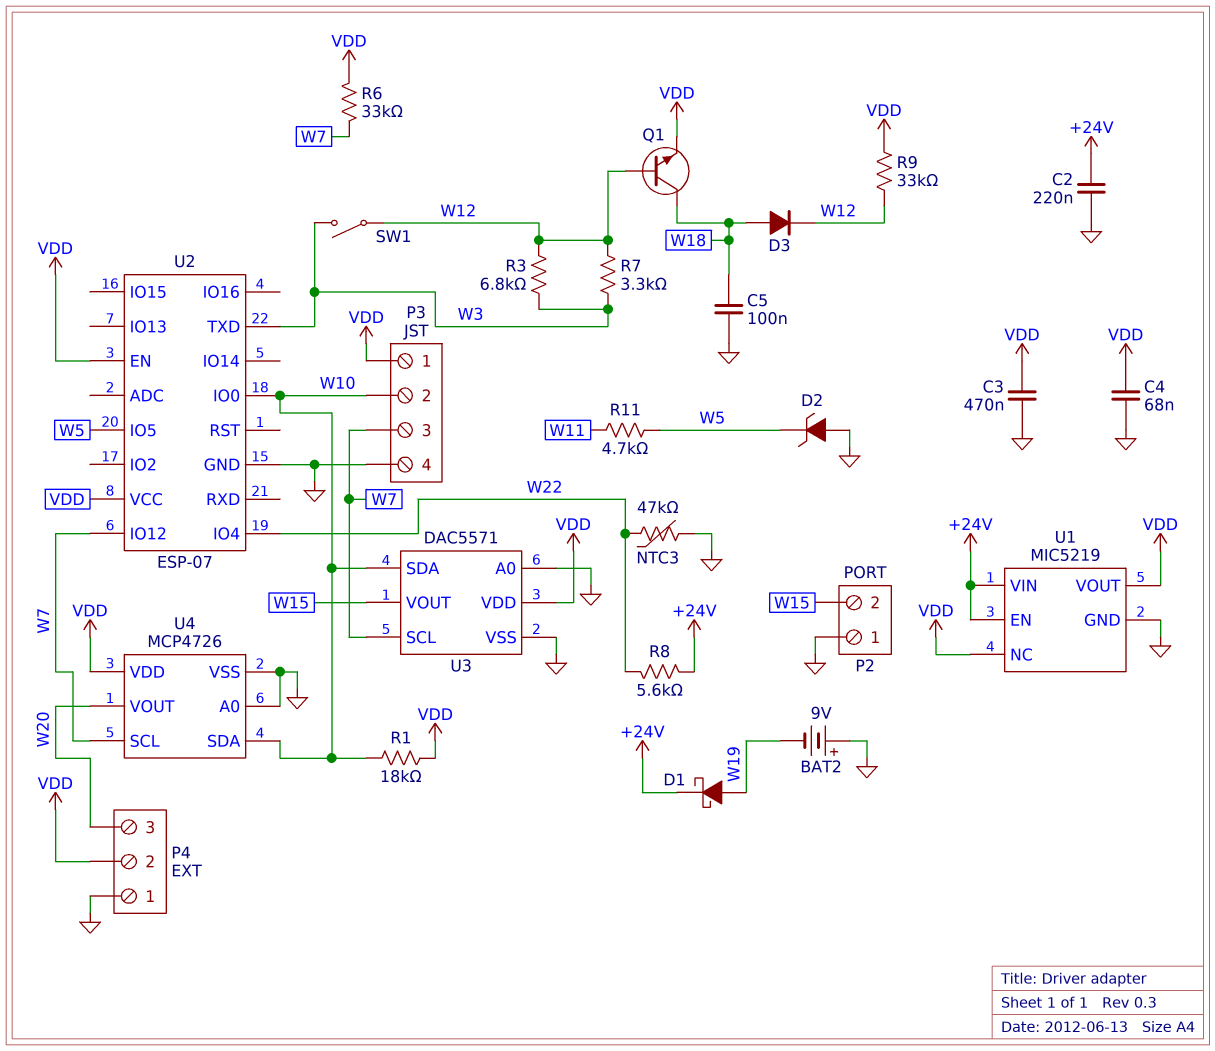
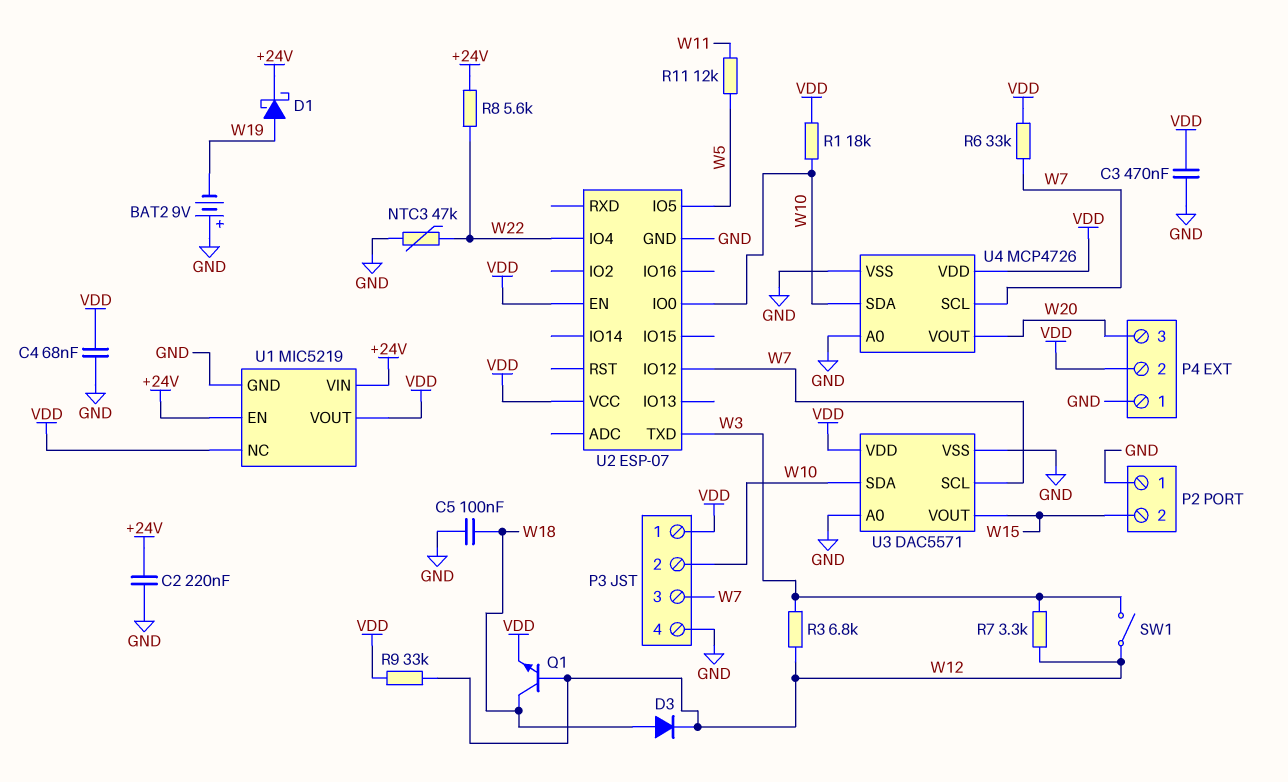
D2: zener (A GND, K W5) -> none
R11: 4.7k (W5, W11) -> 12k (W5, W11)

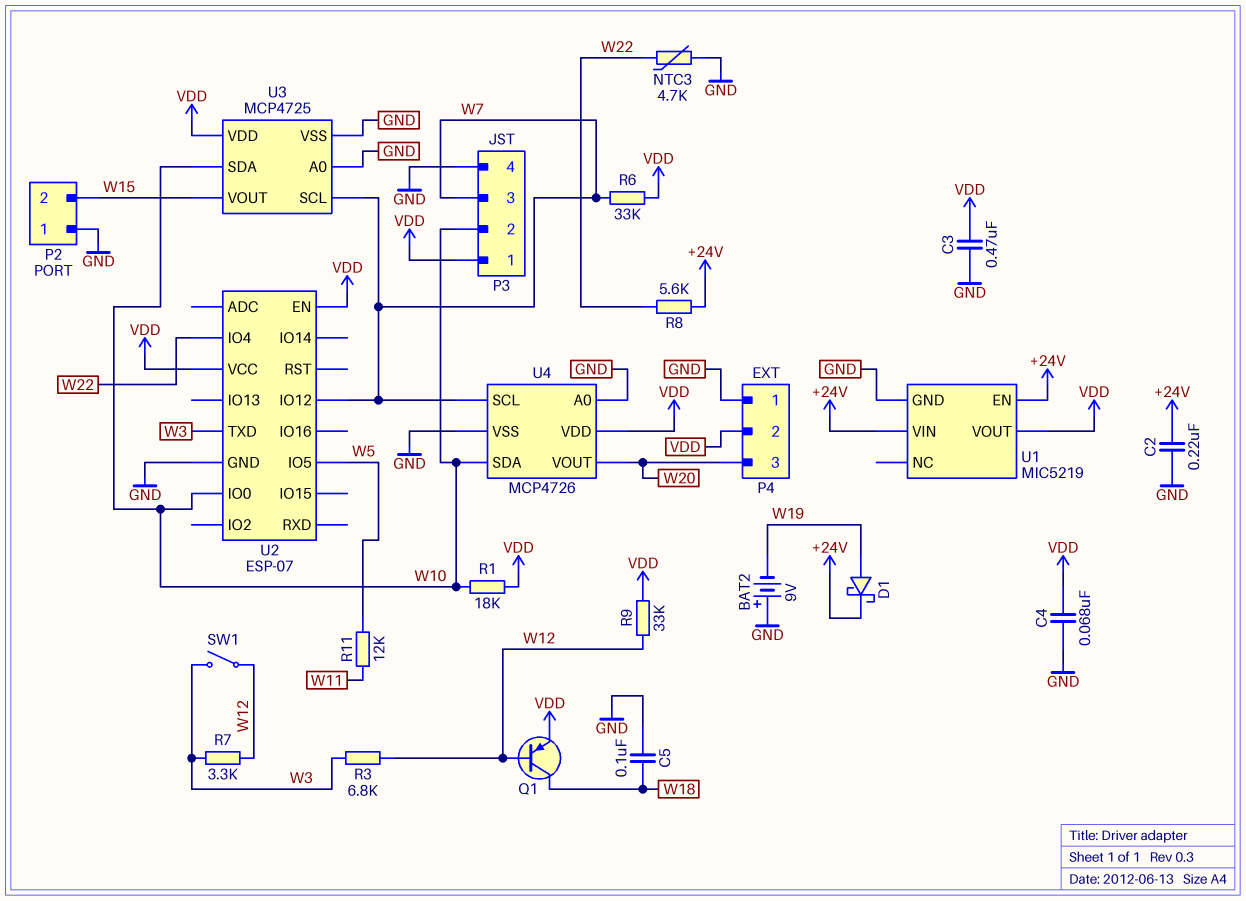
D3: diode (A W18, K W12) -> none
NTC3: 47k (GND, W22) -> 4.7k (GND, W22)
Q1: NPN (B W12, C W18, E VDD) -> PNP (B W12, C W18, E VDD)
U1 pin NC: VDD -> none
U3: DAC5571 -> MCP4725

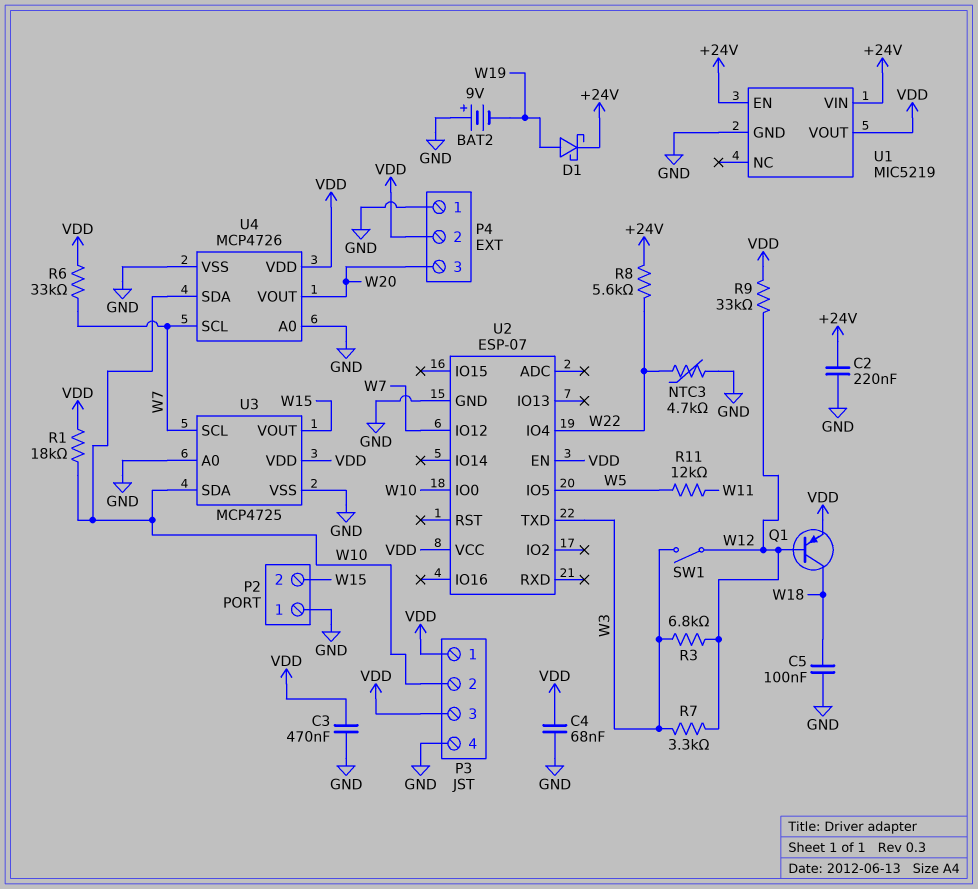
P3 pin 3: W7 -> VDD

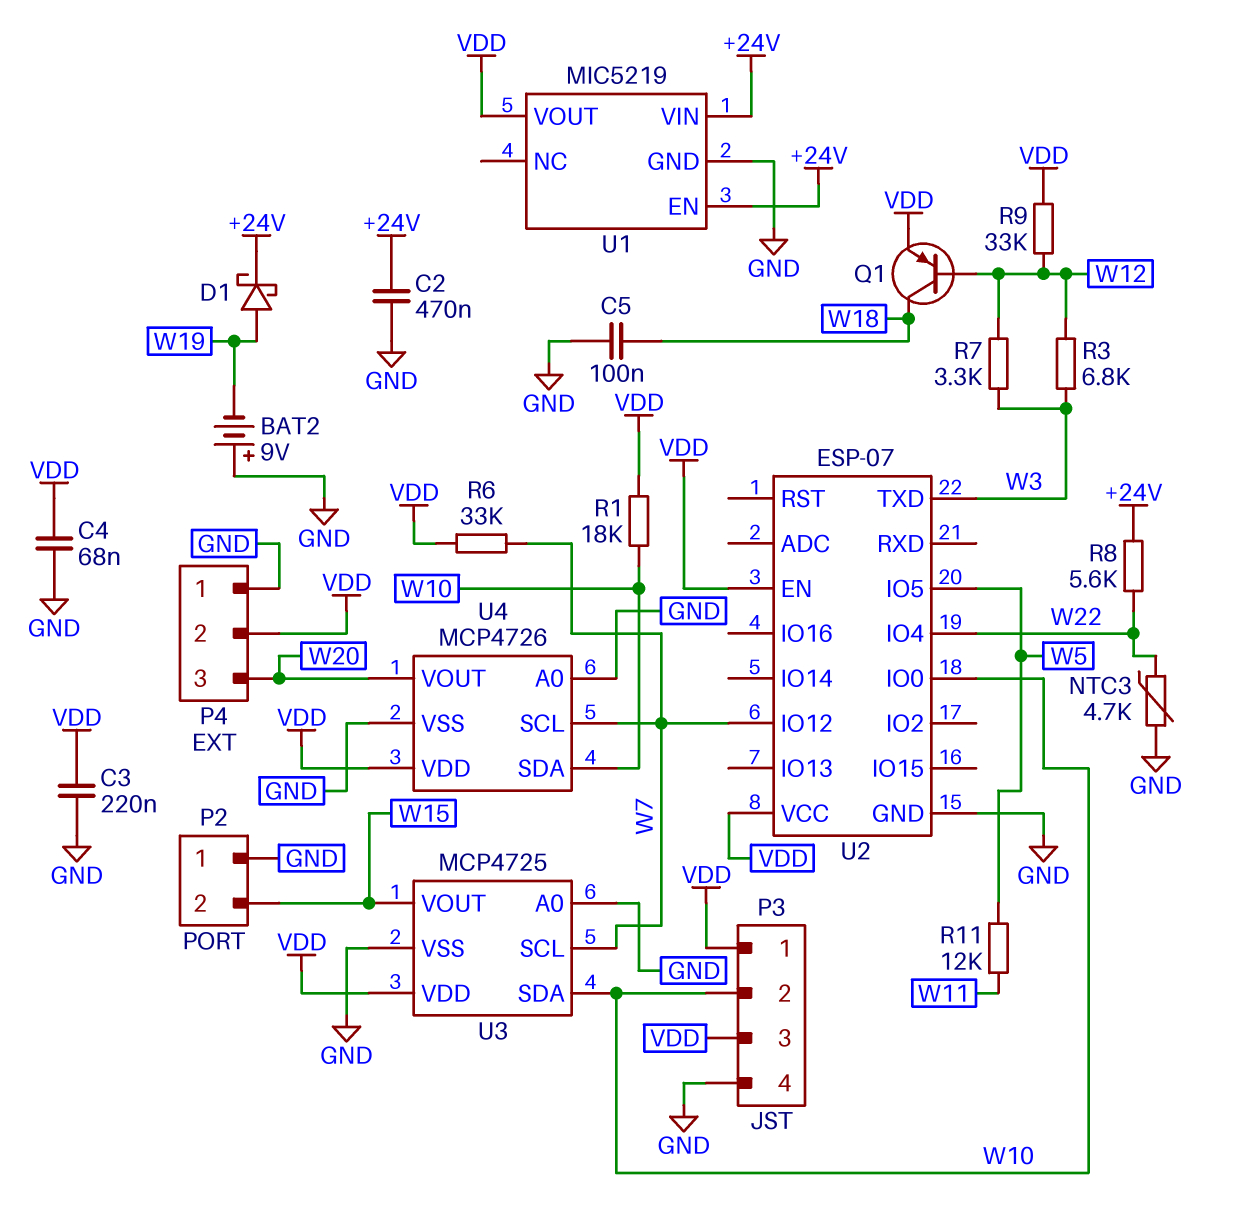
C2: 220nF (+24V, GND) -> 470nF (+24V, GND)
C3: 470nF (GND, VDD) -> 220nF (GND, VDD)
SW1: switch (W3, W12) -> none

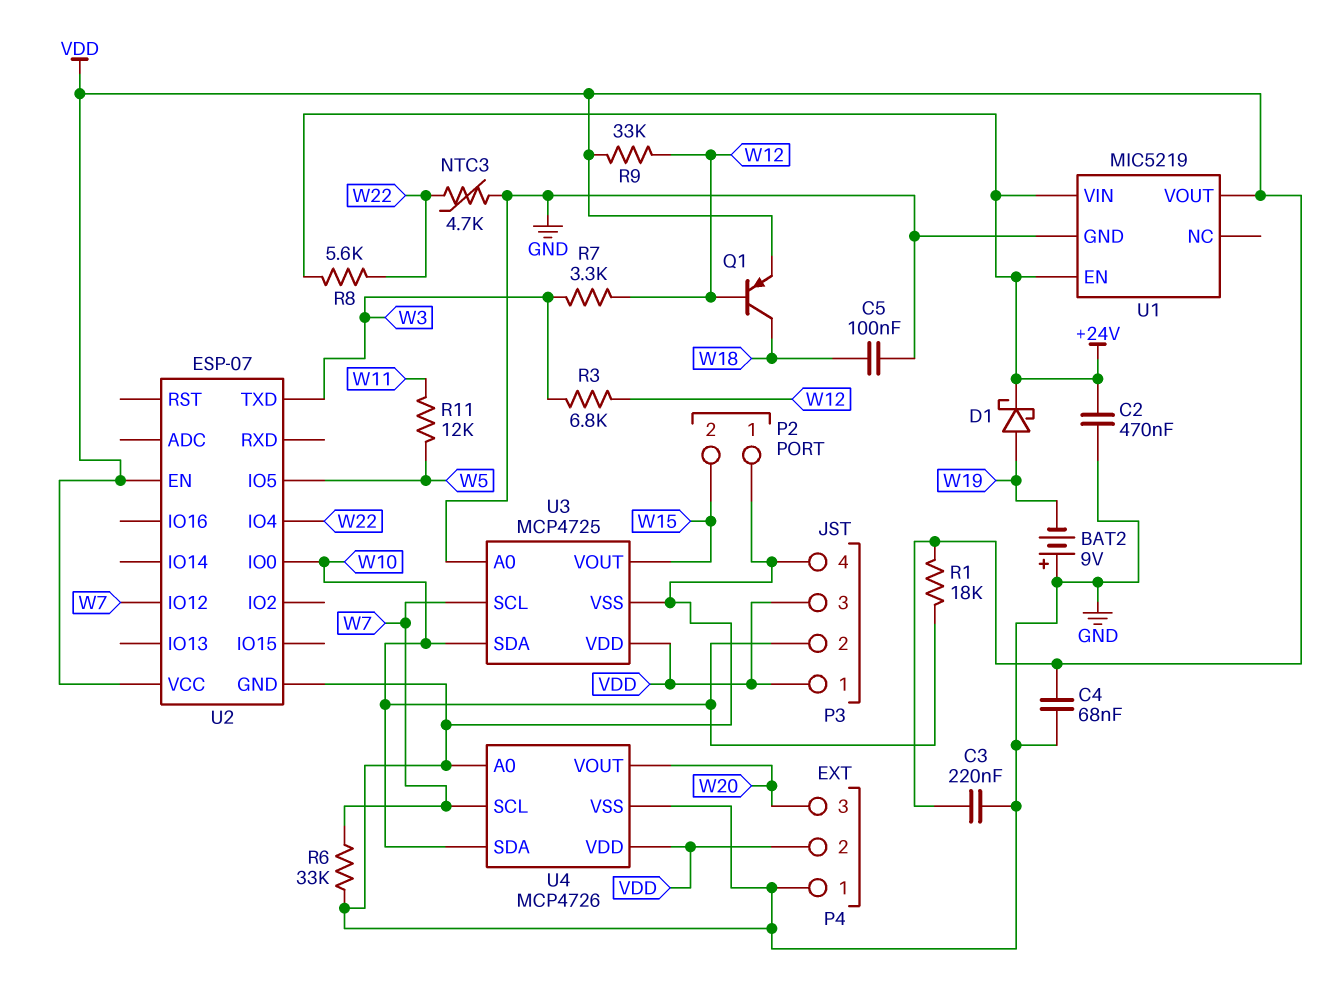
R6: 33k (VDD, W7) -> 33k (GND, W7)

